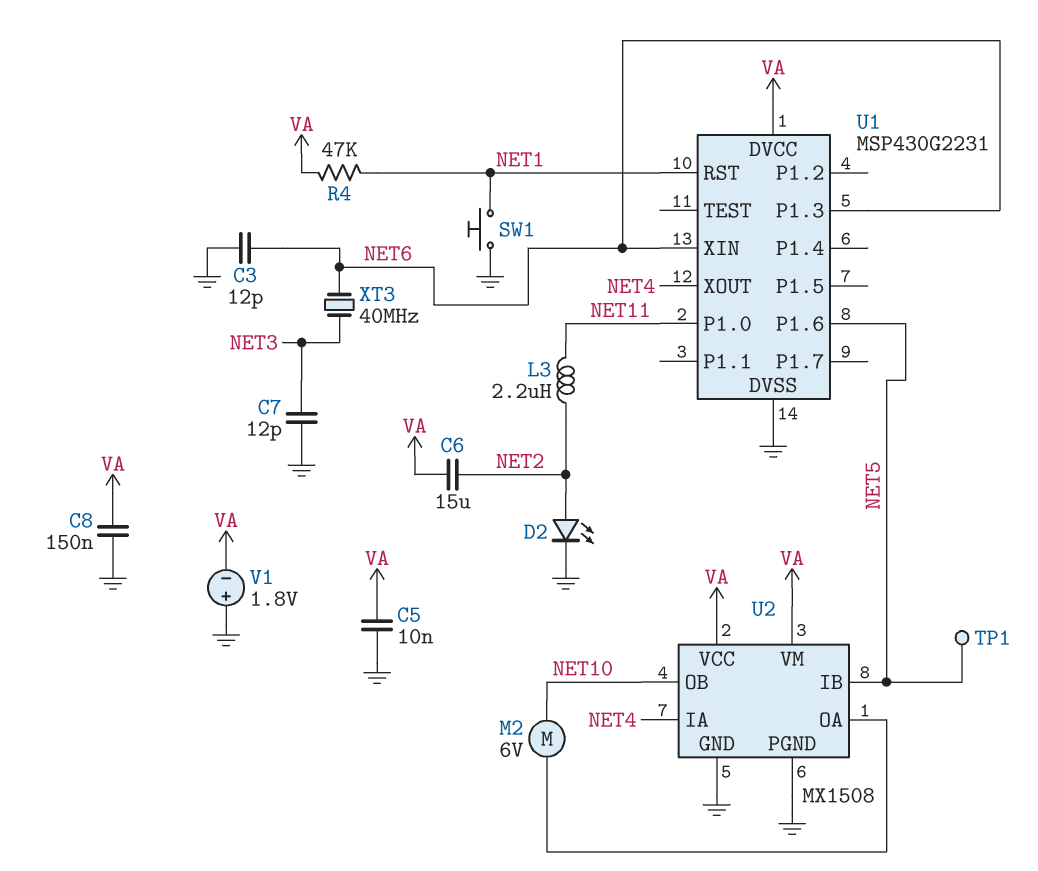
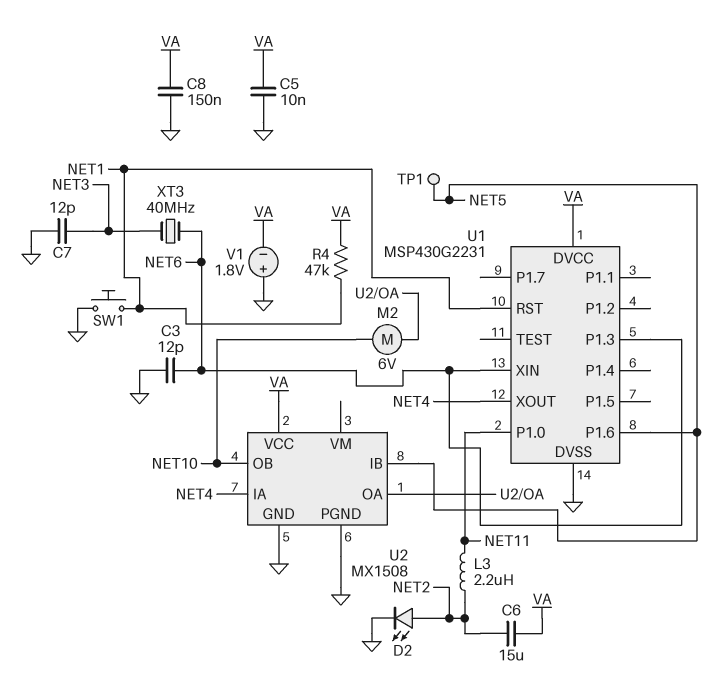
U2 pin VM: VA -> none

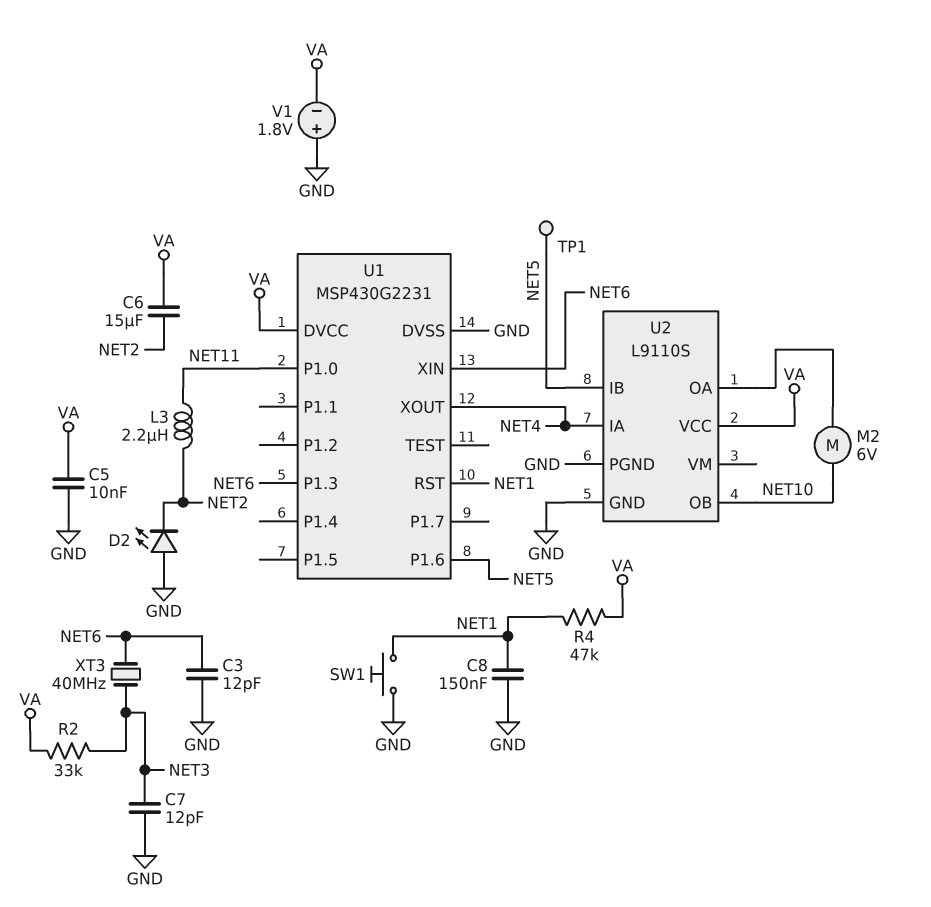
C8: 150nF (GND, VA) -> 150nF (GND, NET1)
D2: LED (A NET2, K GND) -> LED (A GND, K NET2)
R2: none -> 33k (NET3, VA)
U2: MX1508 -> L9110S

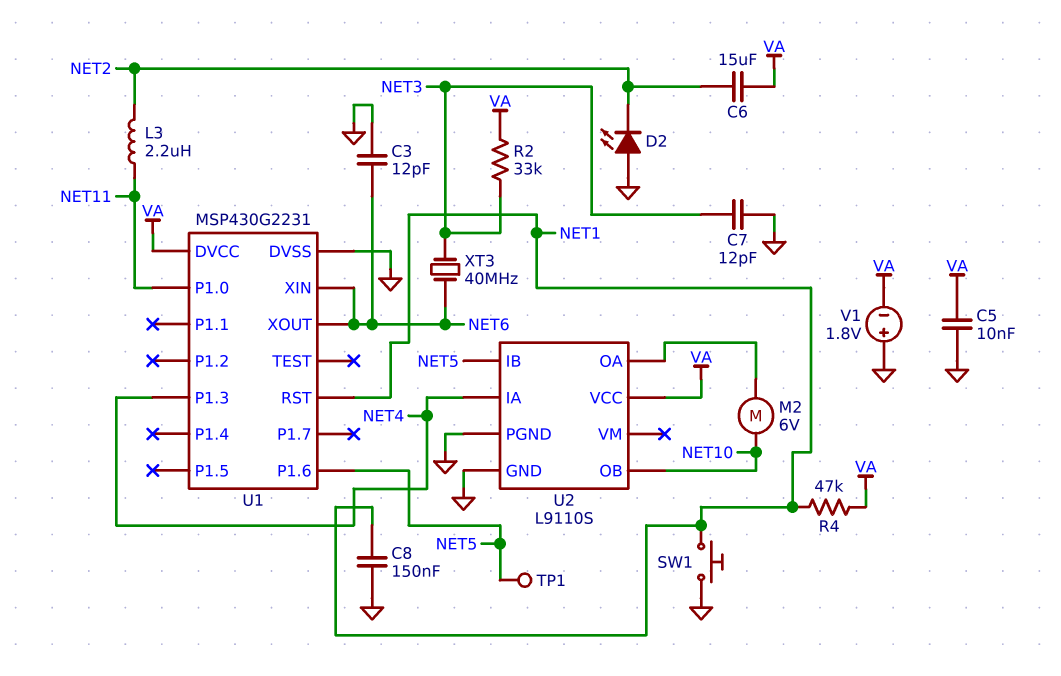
U1 pin P1.3: NET6 -> NET4
U1 pin XOUT: NET4 -> NET6

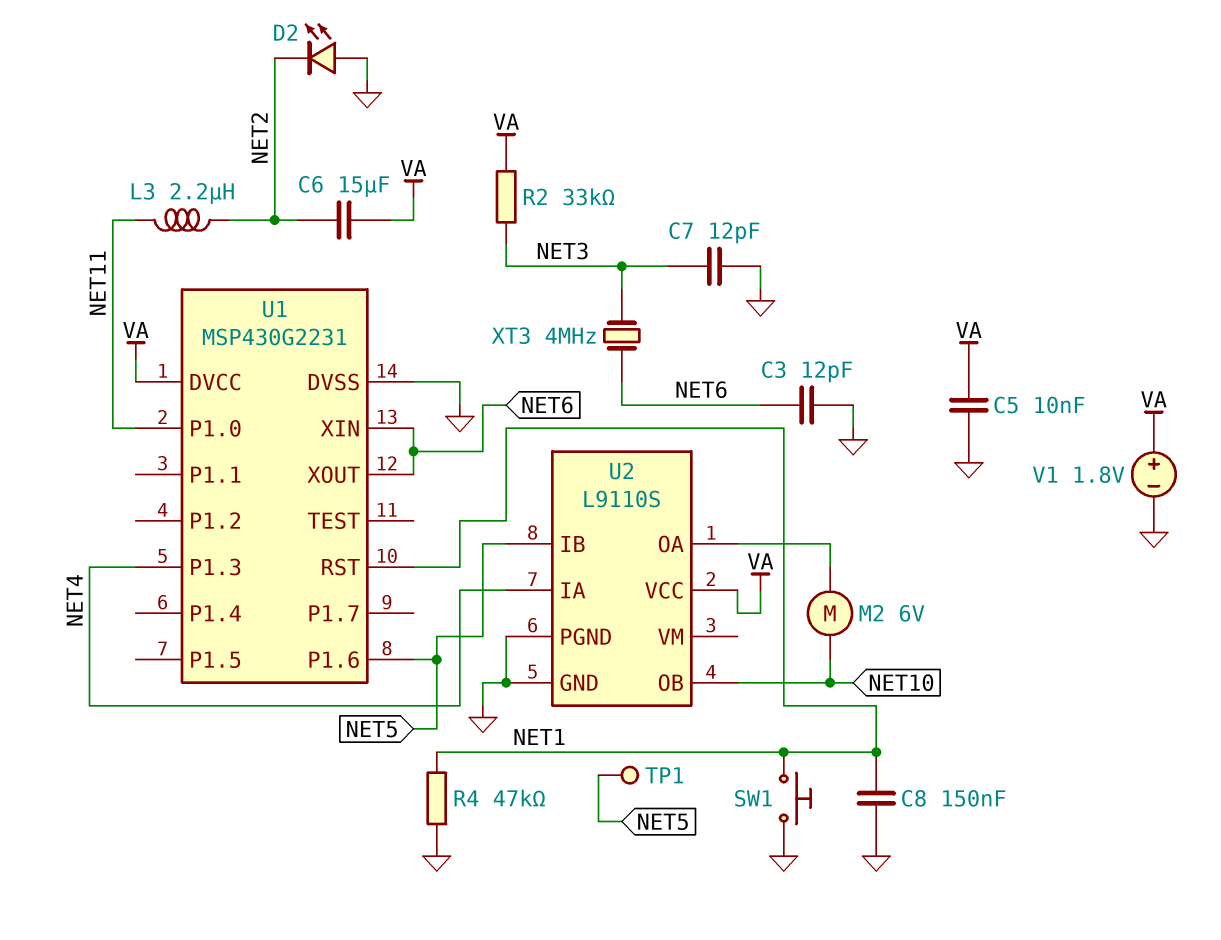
R4: 47k (NET1, VA) -> 47k (GND, NET1)
V1: 1.8V (plus GND, minus VA) -> 1.8V (plus VA, minus GND)
XT3: 40MHz (NET3, NET6) -> 4MHz (NET3, NET6)

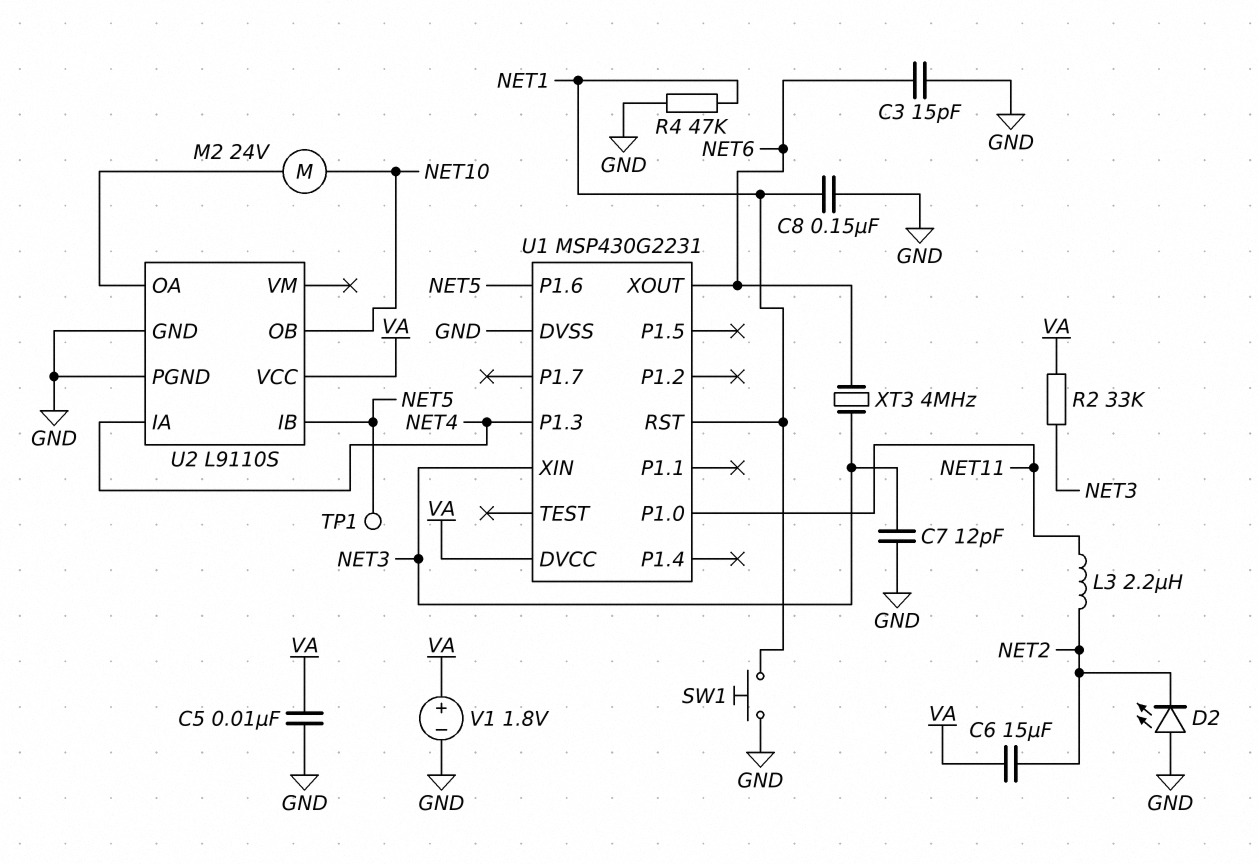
C3: 12pF (GND, NET6) -> 15pF (GND, NET6)
M2: motor 6V (NET10, U2/OA) -> motor 24V (NET10, U2/OA)
U1 pin XIN: NET6 -> NET3

